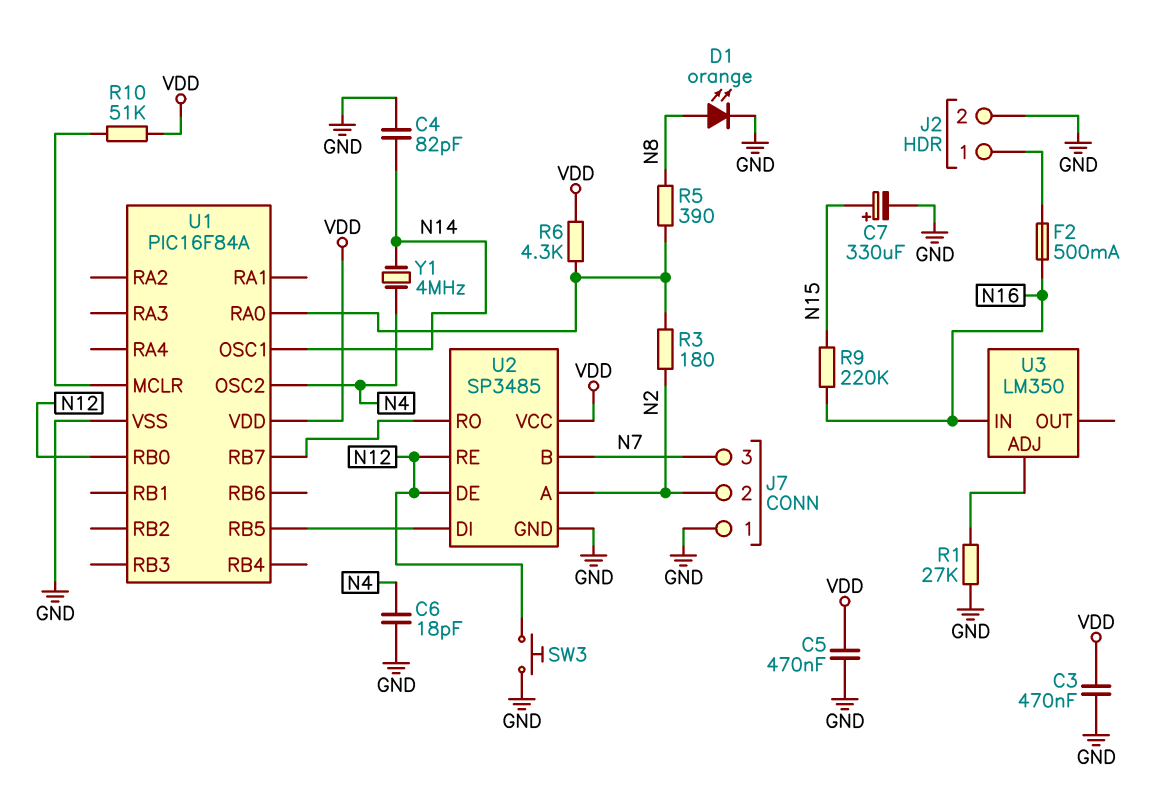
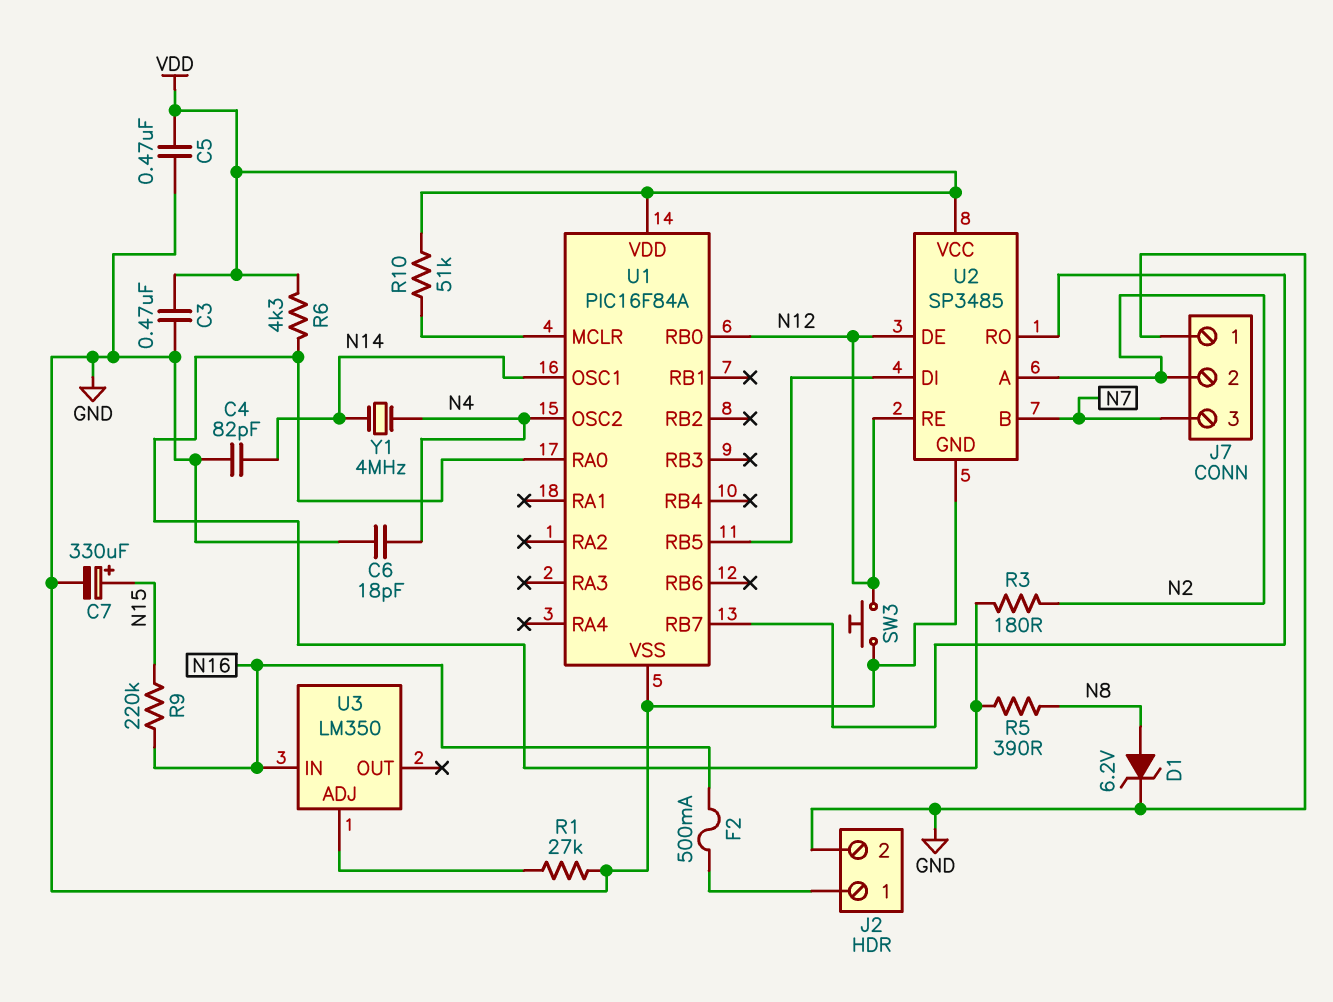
D1: LED orange (A N8, K GND) -> zener 6.2V (A N8, K GND)

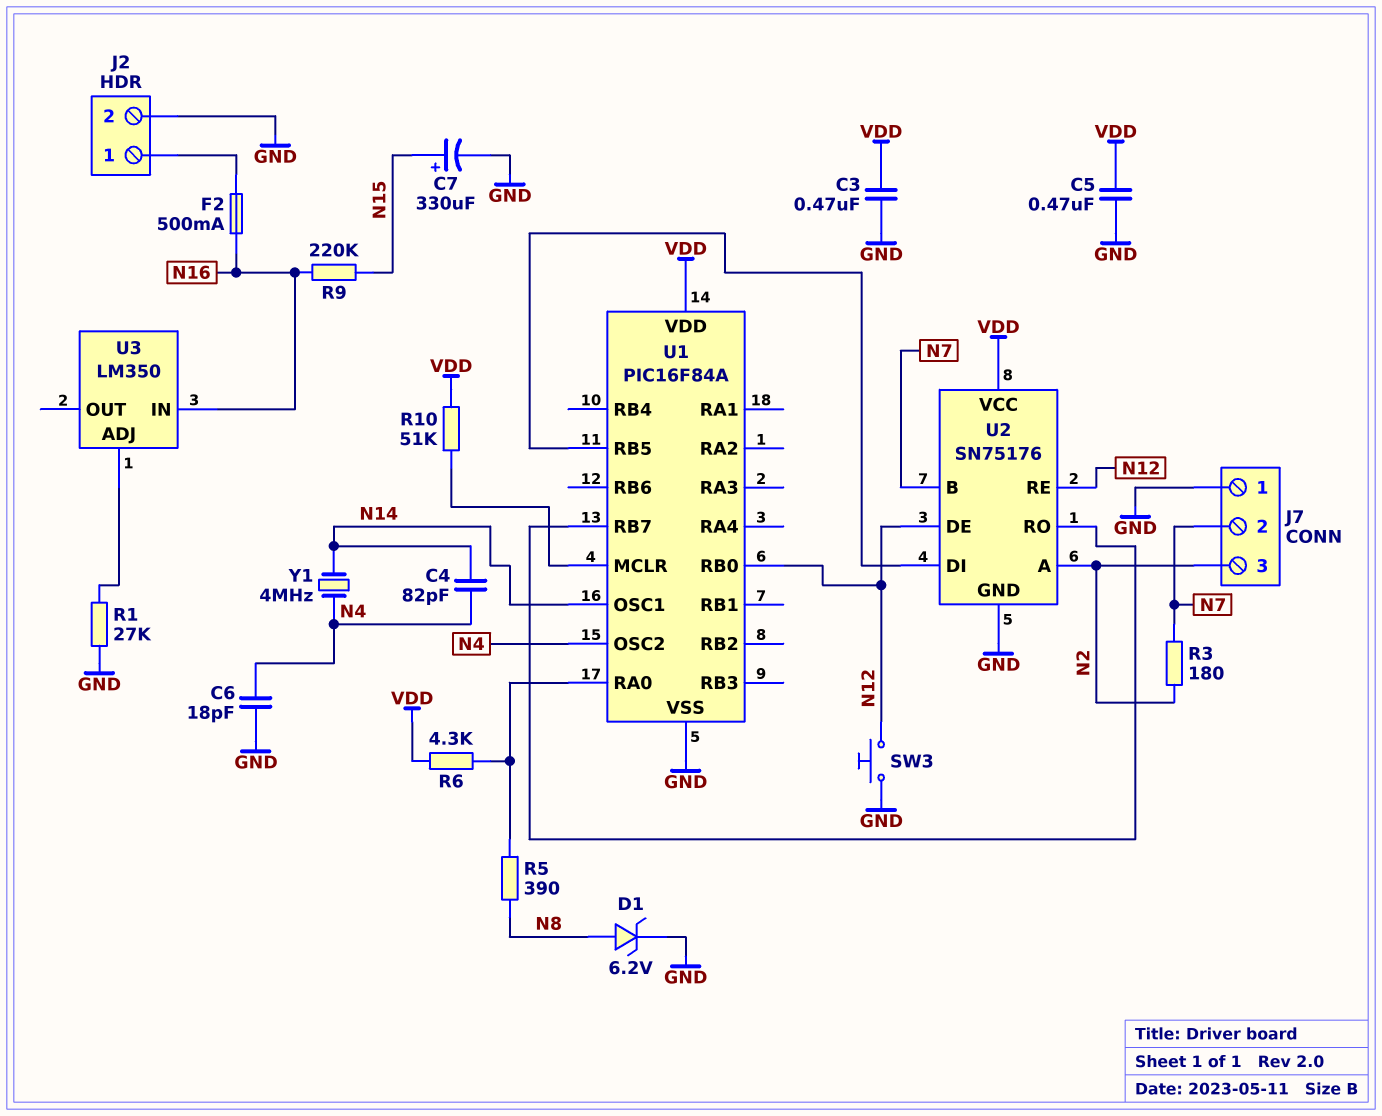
C4: 82pF (GND, N14) -> 82pF (N4, N14)
J7 pin 2: N2 -> N7
J7 pin 3: N7 -> N2
R3: 180 (N2, U1/RA0) -> 180 (N2, N7)
U2: SP3485 -> SN75176

